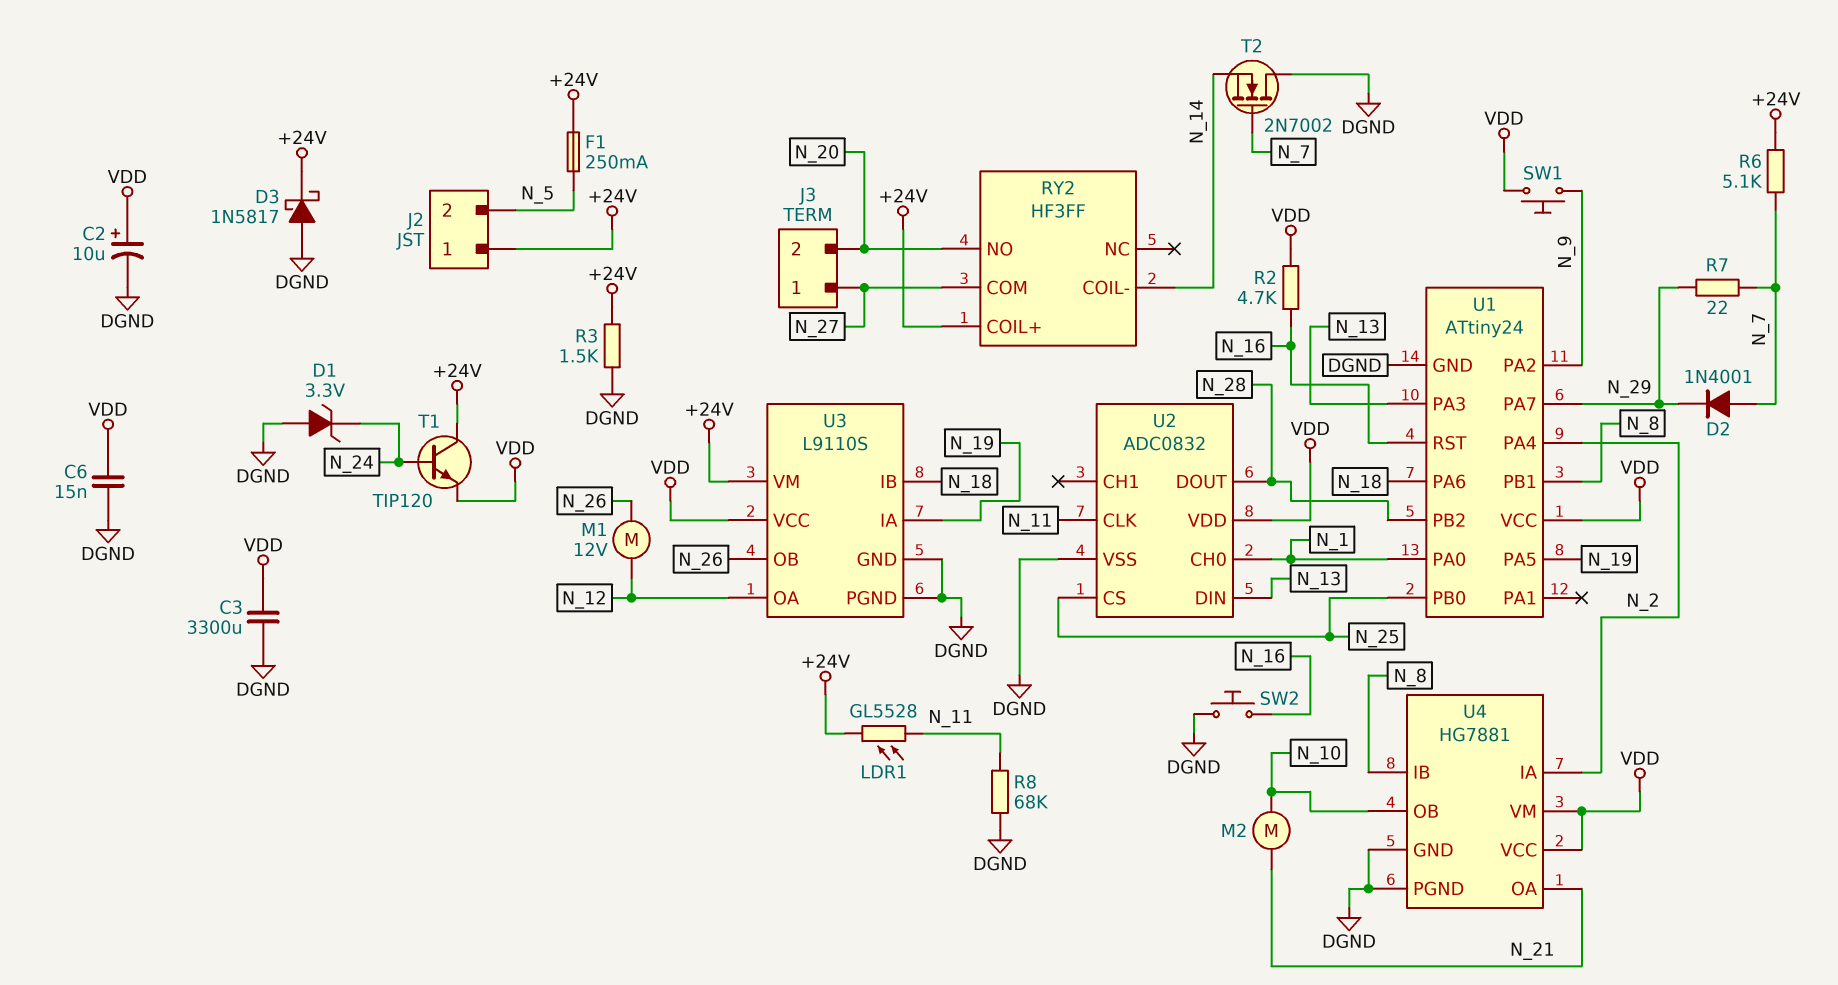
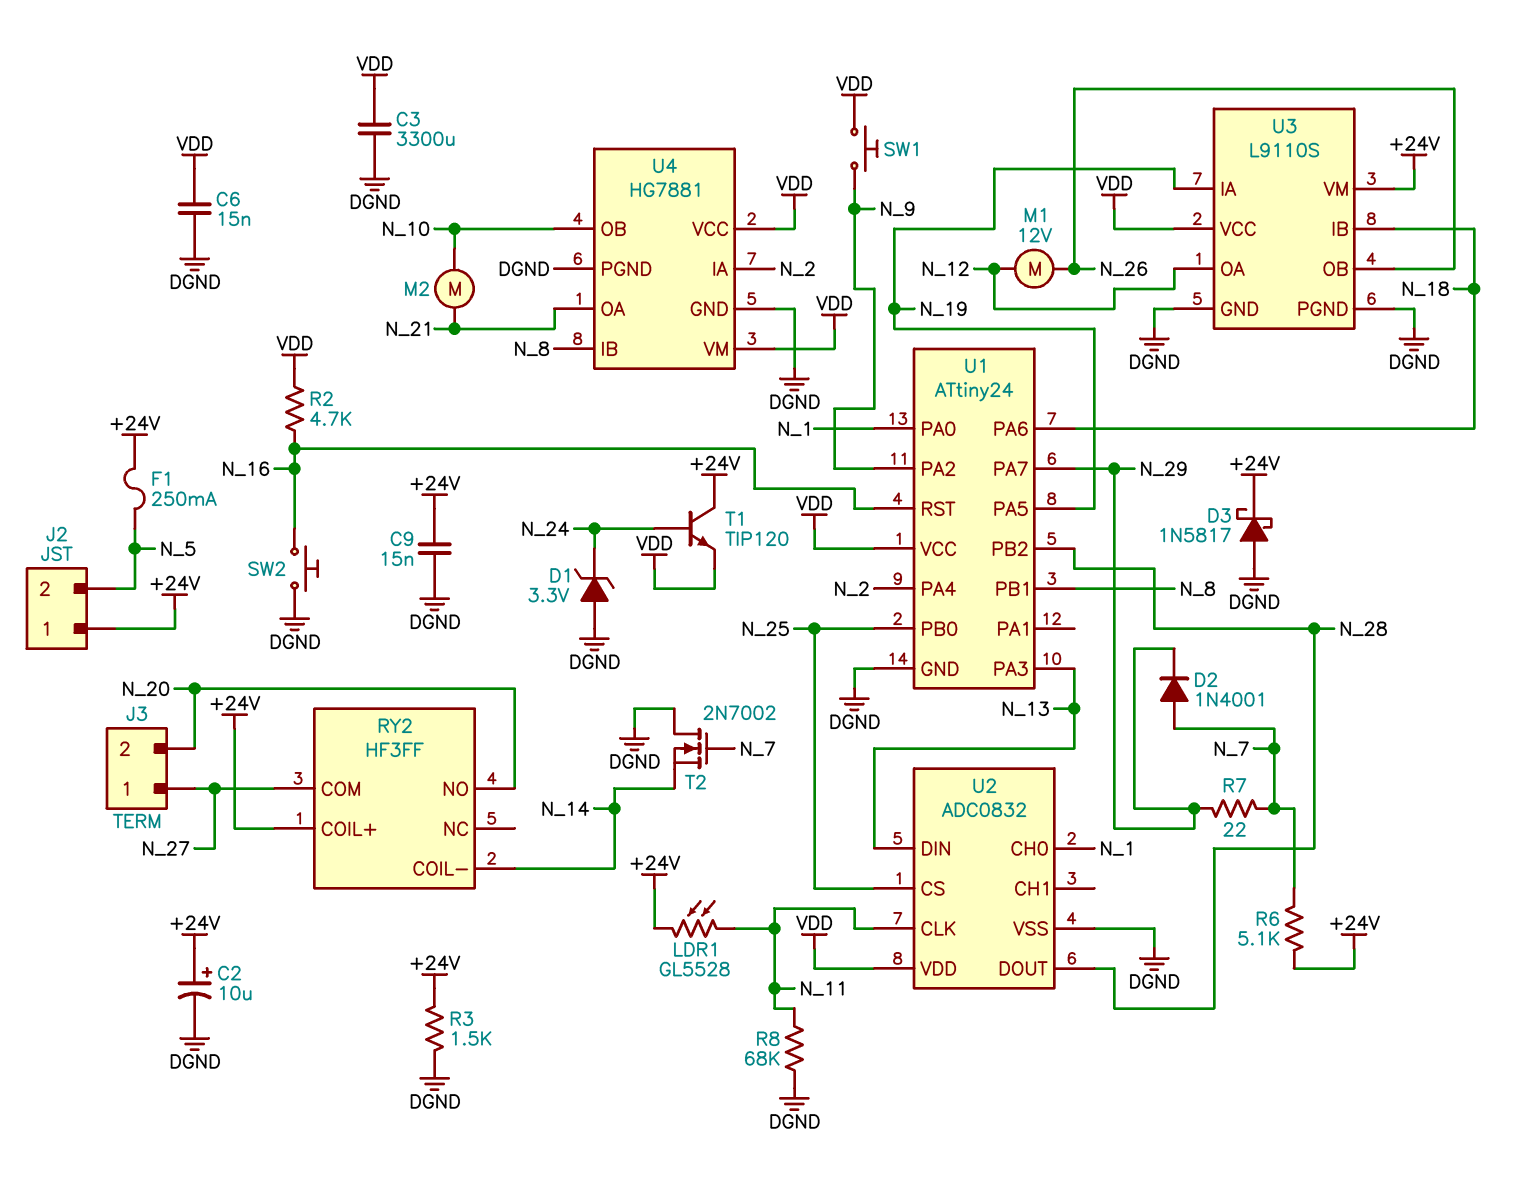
C2: 10uF (plus VDD, minus DGND) -> 10uF (plus +24V, minus DGND)
C9: none -> 15nF (+24V, DGND)

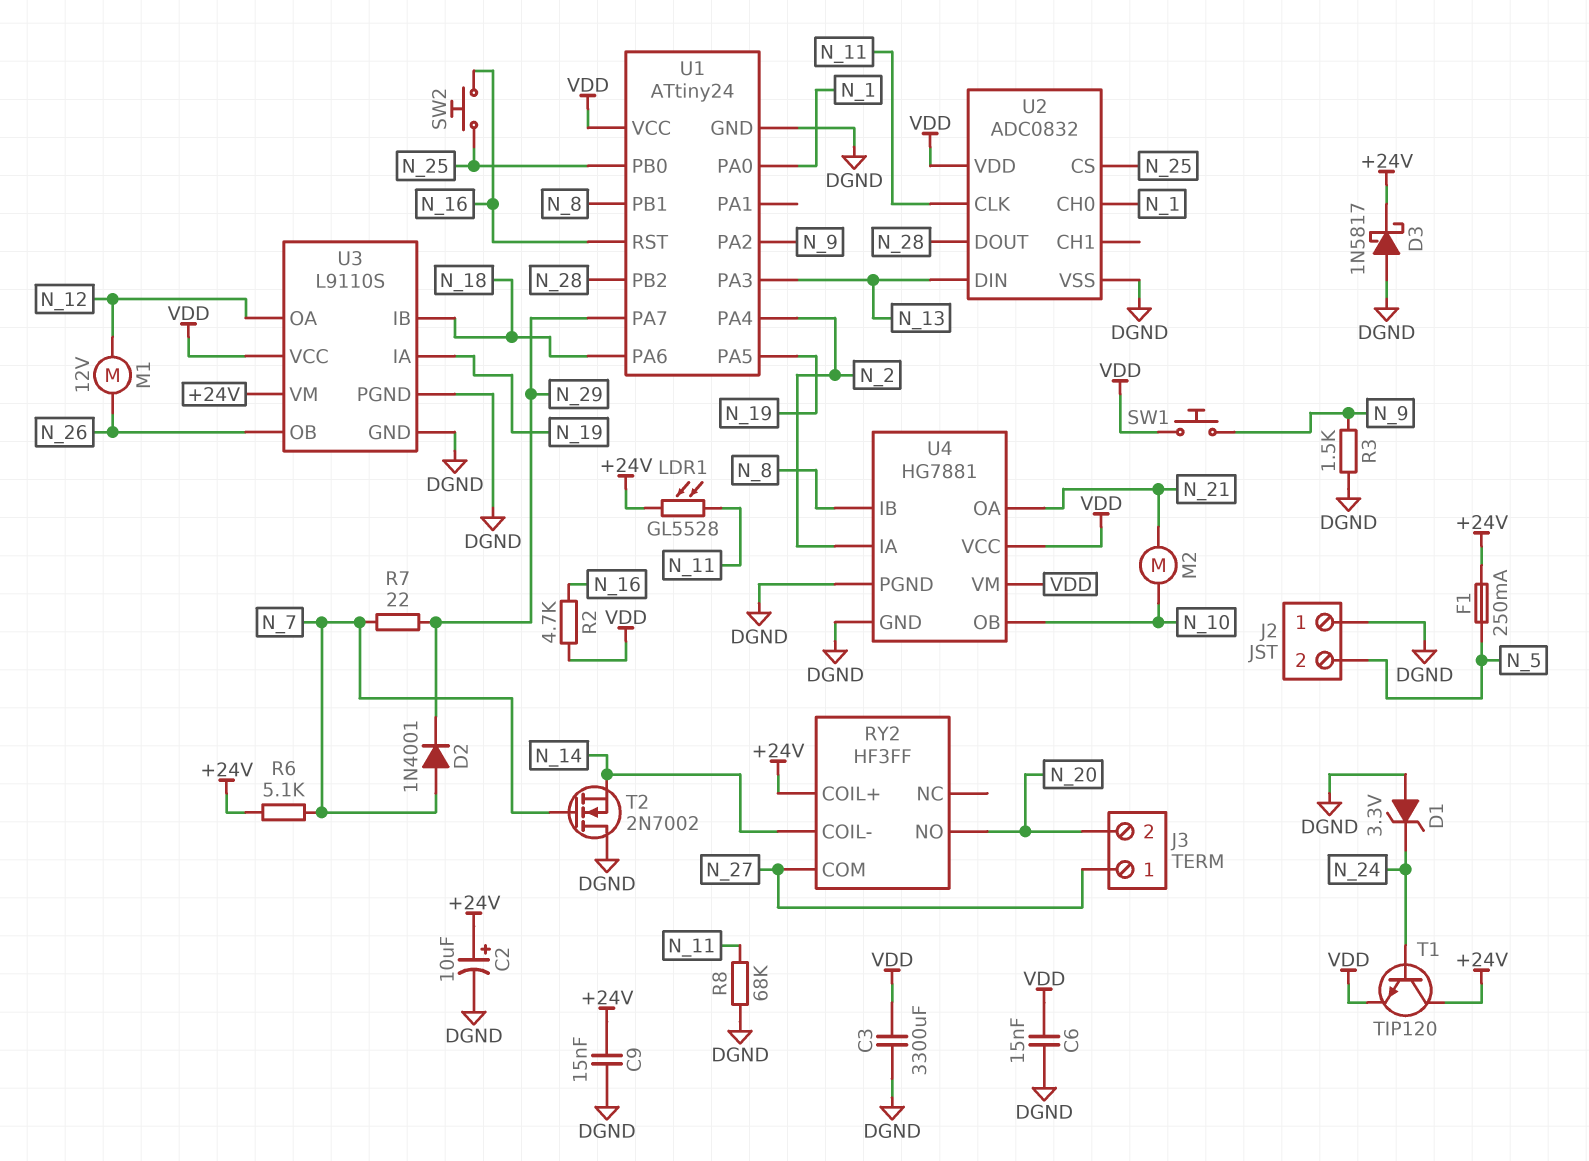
J2 pin 1: +24V -> DGND
R3: 1.5k (+24V, DGND) -> 1.5k (DGND, N_9)
SW2: button (DGND, N_16) -> button (N_16, N_25)

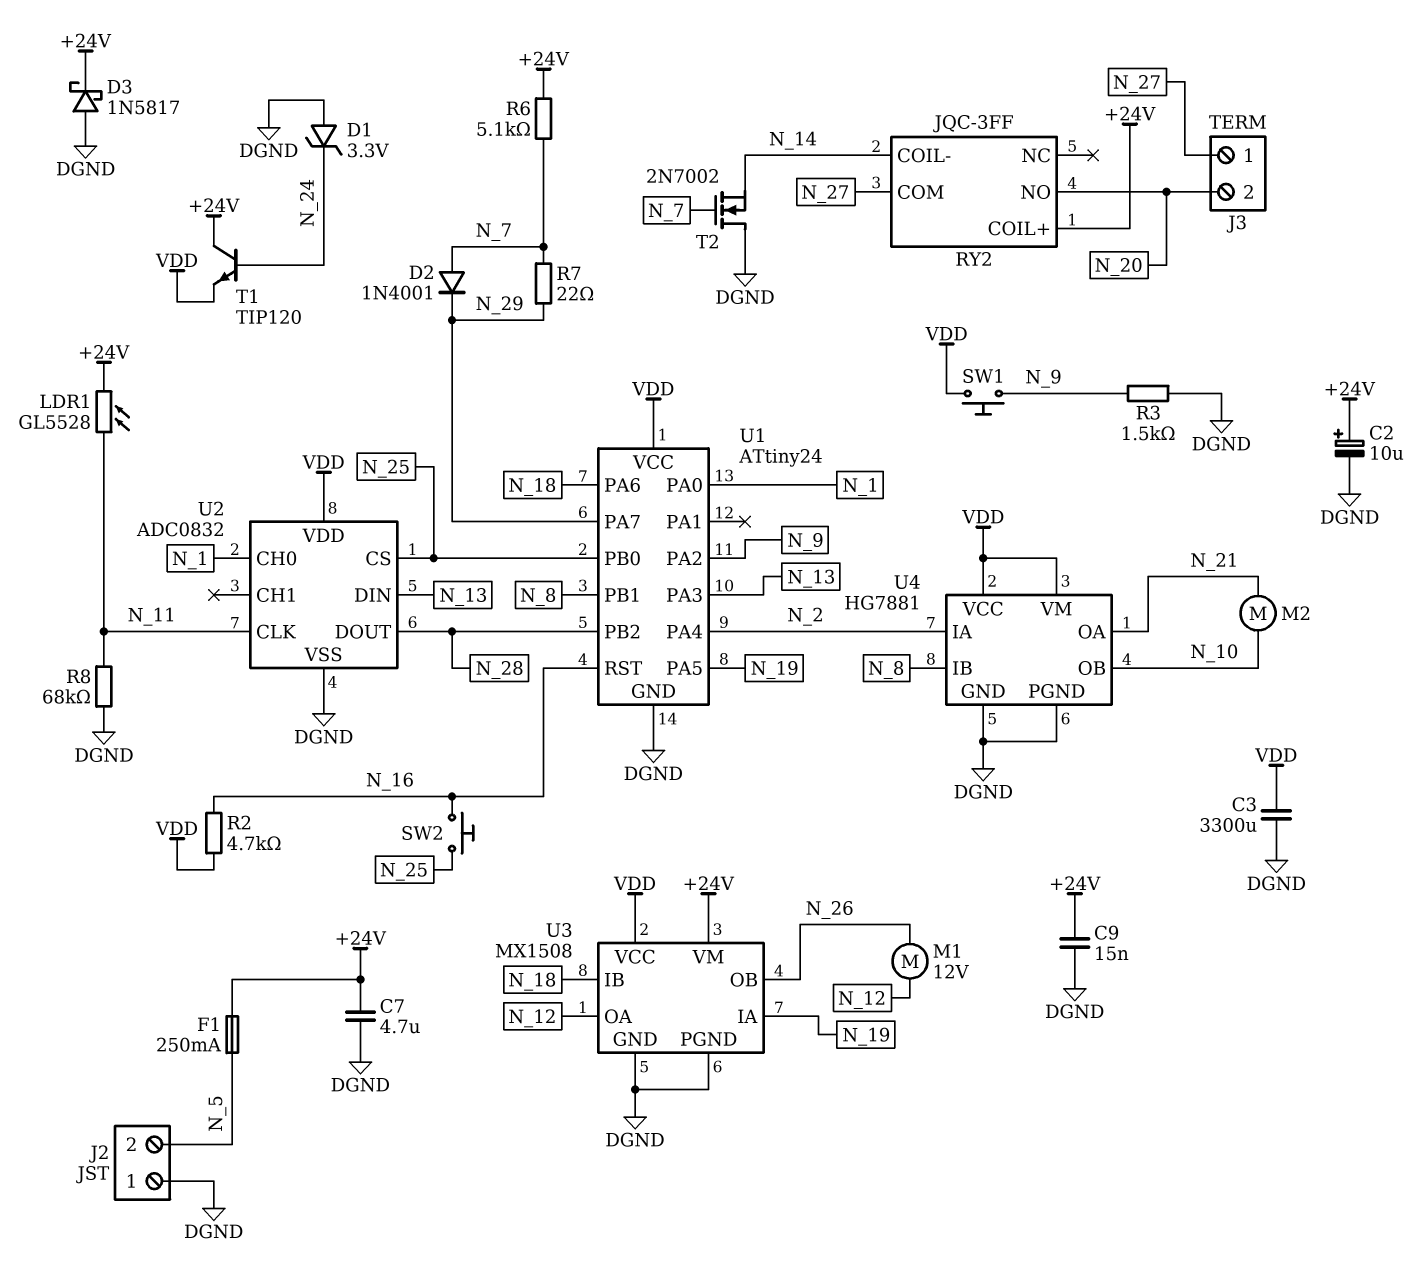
C6: 15nF (DGND, VDD) -> none
C7: none -> 4.7uF (+24V, DGND)
RY2: HF3FF -> JQC-3FF
U3: L9110S -> MX1508

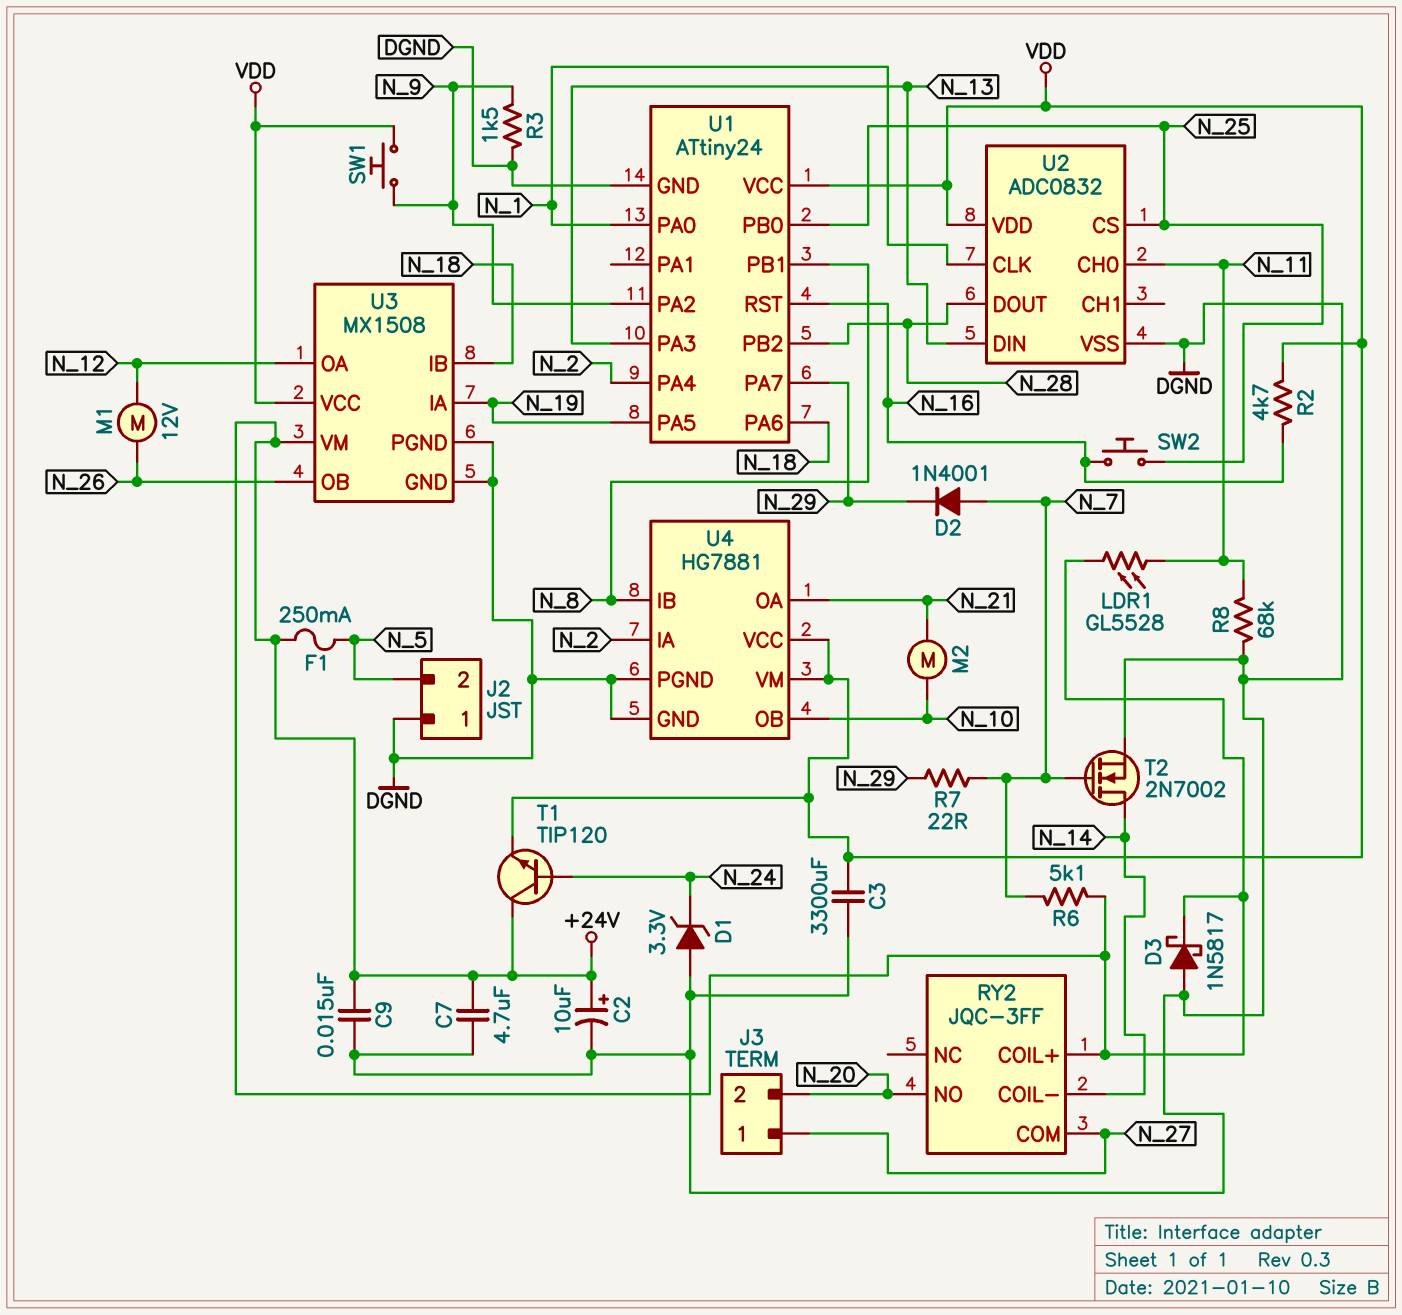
T2: NMOS 2N7002 (G N_7, D DGND, S N_14) -> NMOS 2N7002 (G N_7, D N_14, S DGND)
U2 pin CH0: N_1 -> N_11
U2 pin CLK: N_11 -> N_1

